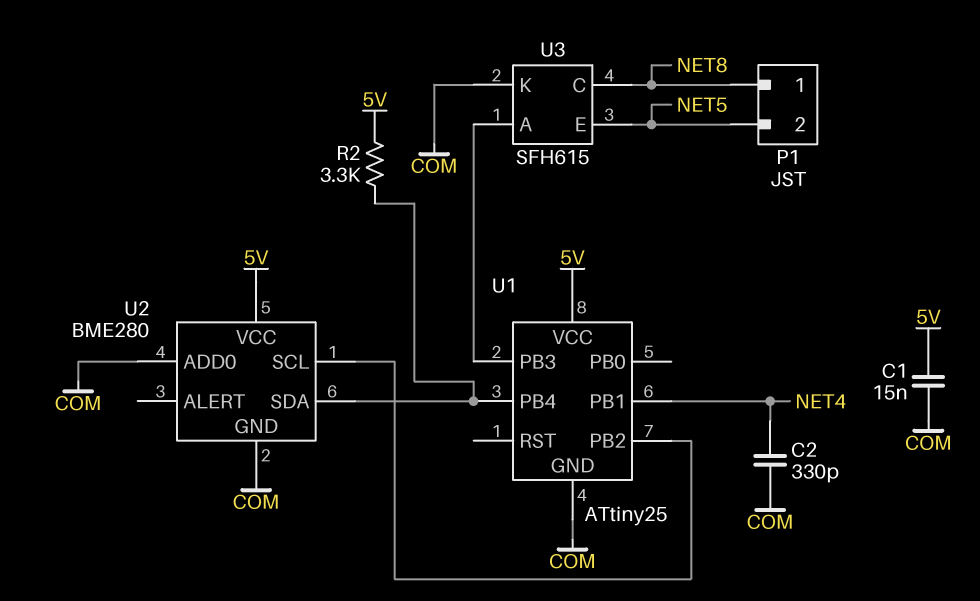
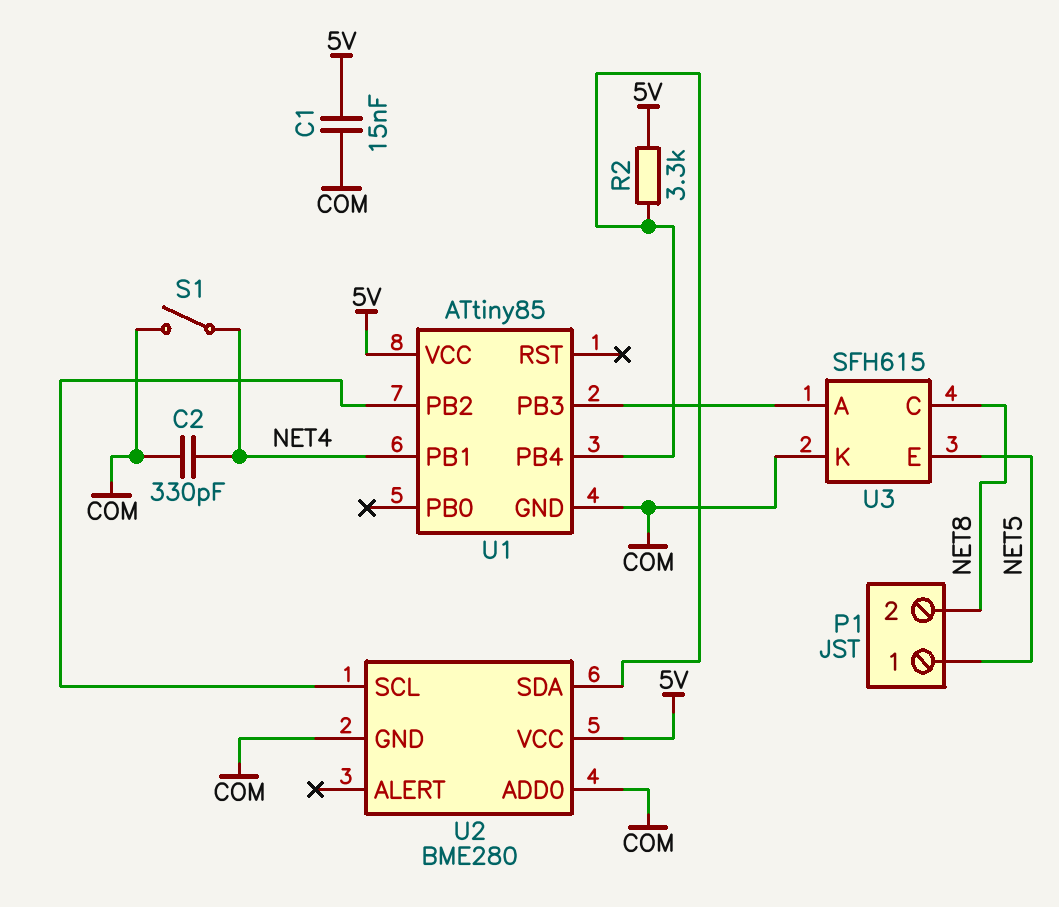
P1 pin 1: NET8 -> NET5
P1 pin 2: NET5 -> NET8
S1: none -> switch (COM, NET4)
U1: ATtiny25 -> ATtiny85

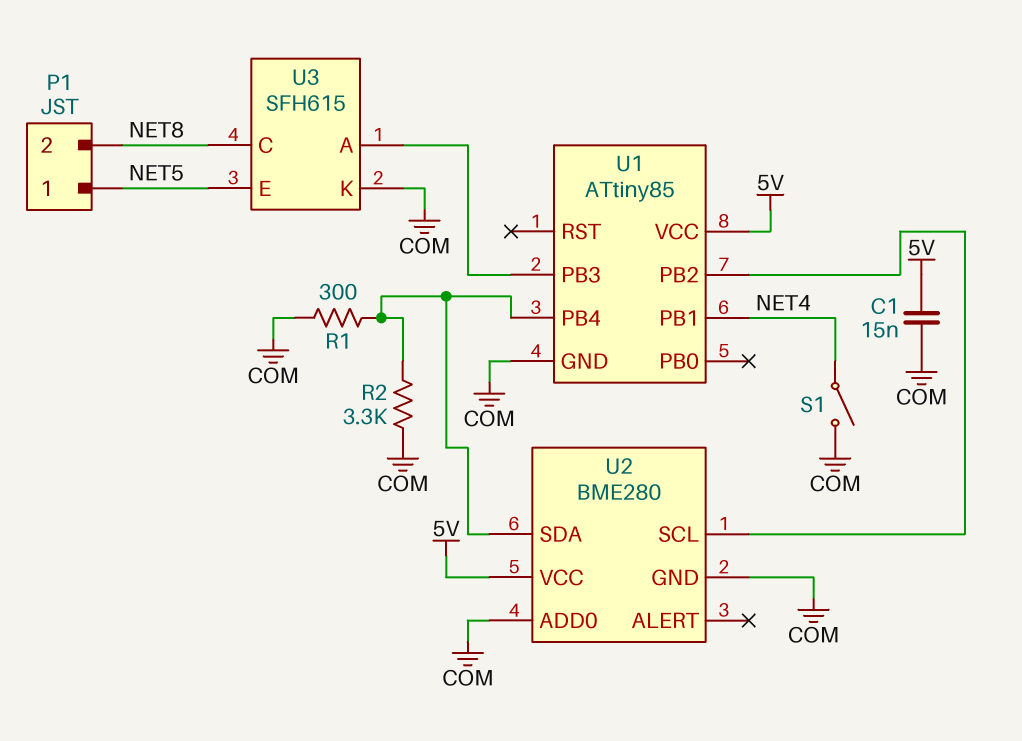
C2: 330pF (COM, NET4) -> none
R1: none -> 300 (COM, U1/PB4)
R2: 3.3k (5V, U1/PB4) -> 3.3k (COM, U1/PB4)

